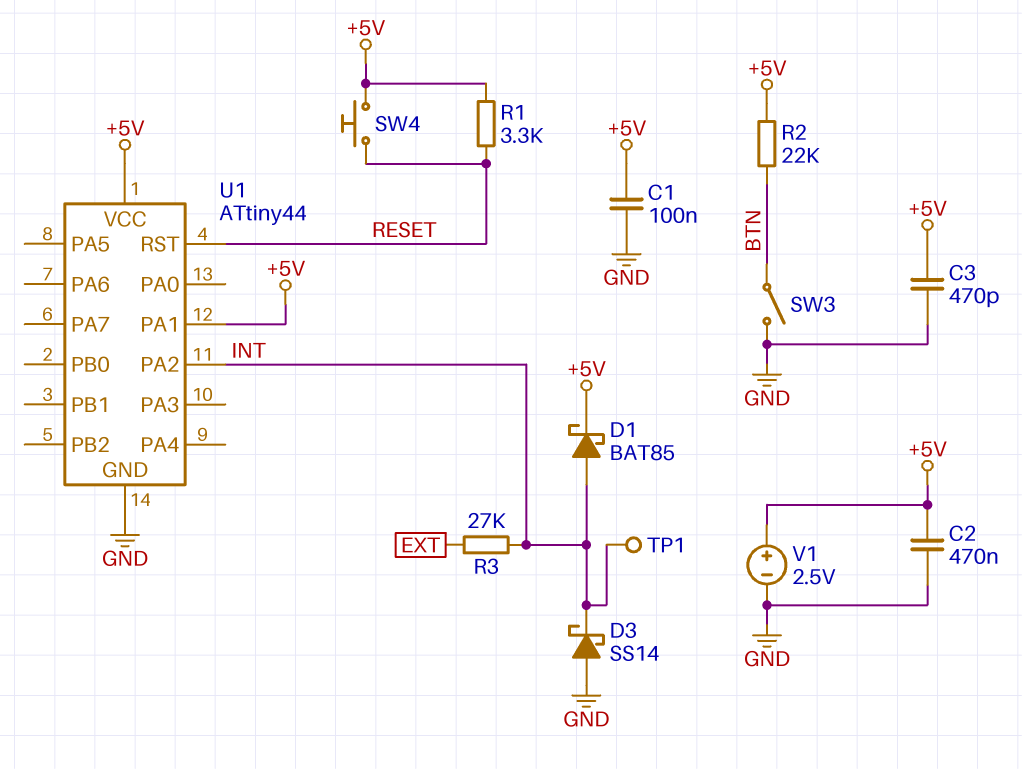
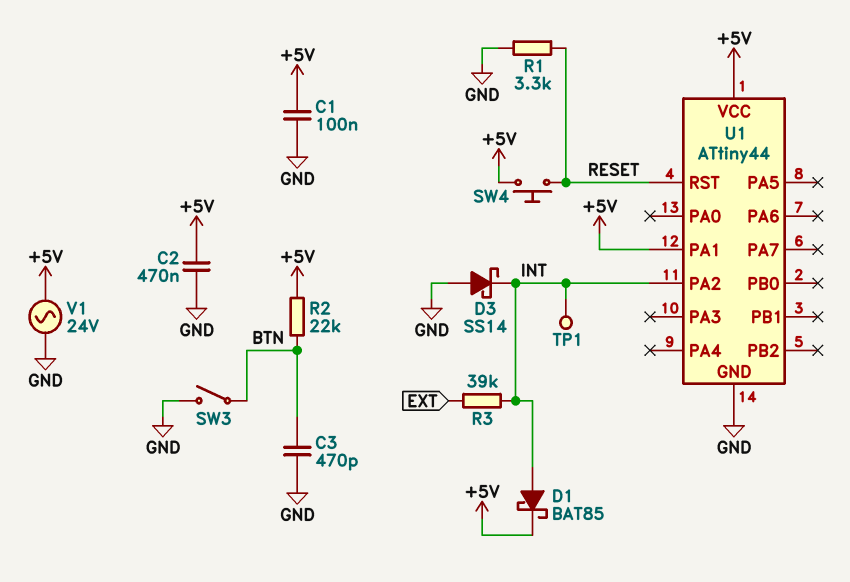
C3: 470pF (+5V, GND) -> 470pF (BTN, GND)
R1: 3.3k (+5V, RESET) -> 3.3k (GND, RESET)
R3: 27k (EXT, INT) -> 39k (EXT, INT)
V1: 2.5V (plus +5V, minus GND) -> AC 24V (+5V, GND)

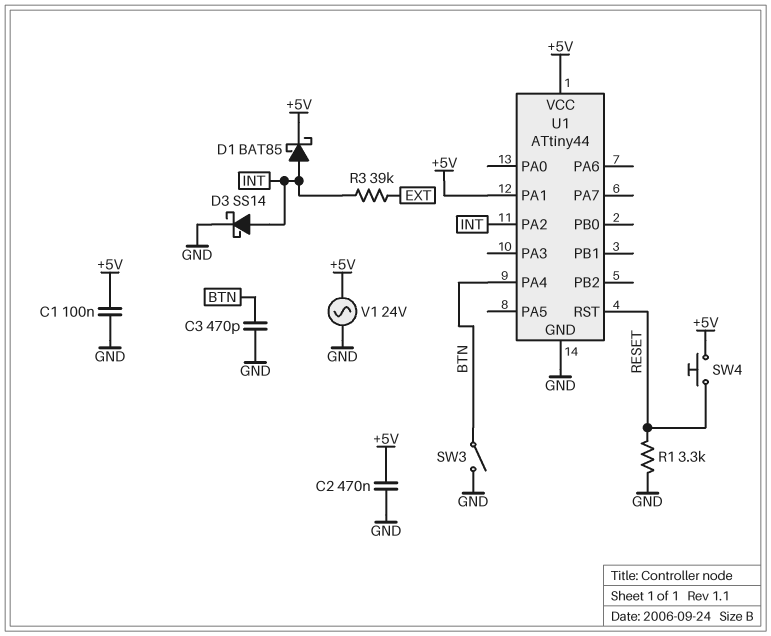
D3: schottky SS14 (A GND, K INT) -> schottky SS14 (A INT, K GND)
R2: 22k (+5V, BTN) -> none
TP1: test point (INT) -> none
U1 pin PA4: none -> BTN

